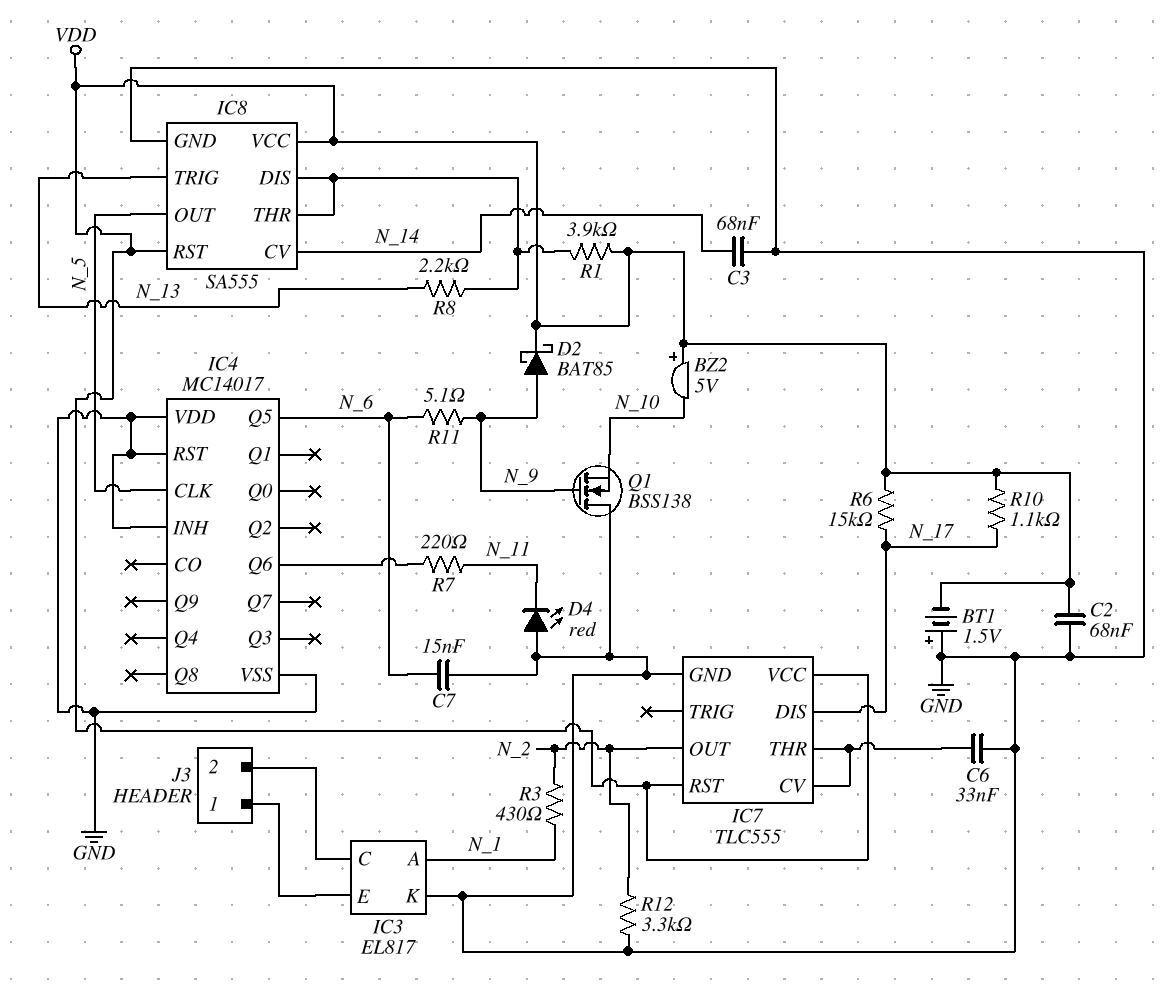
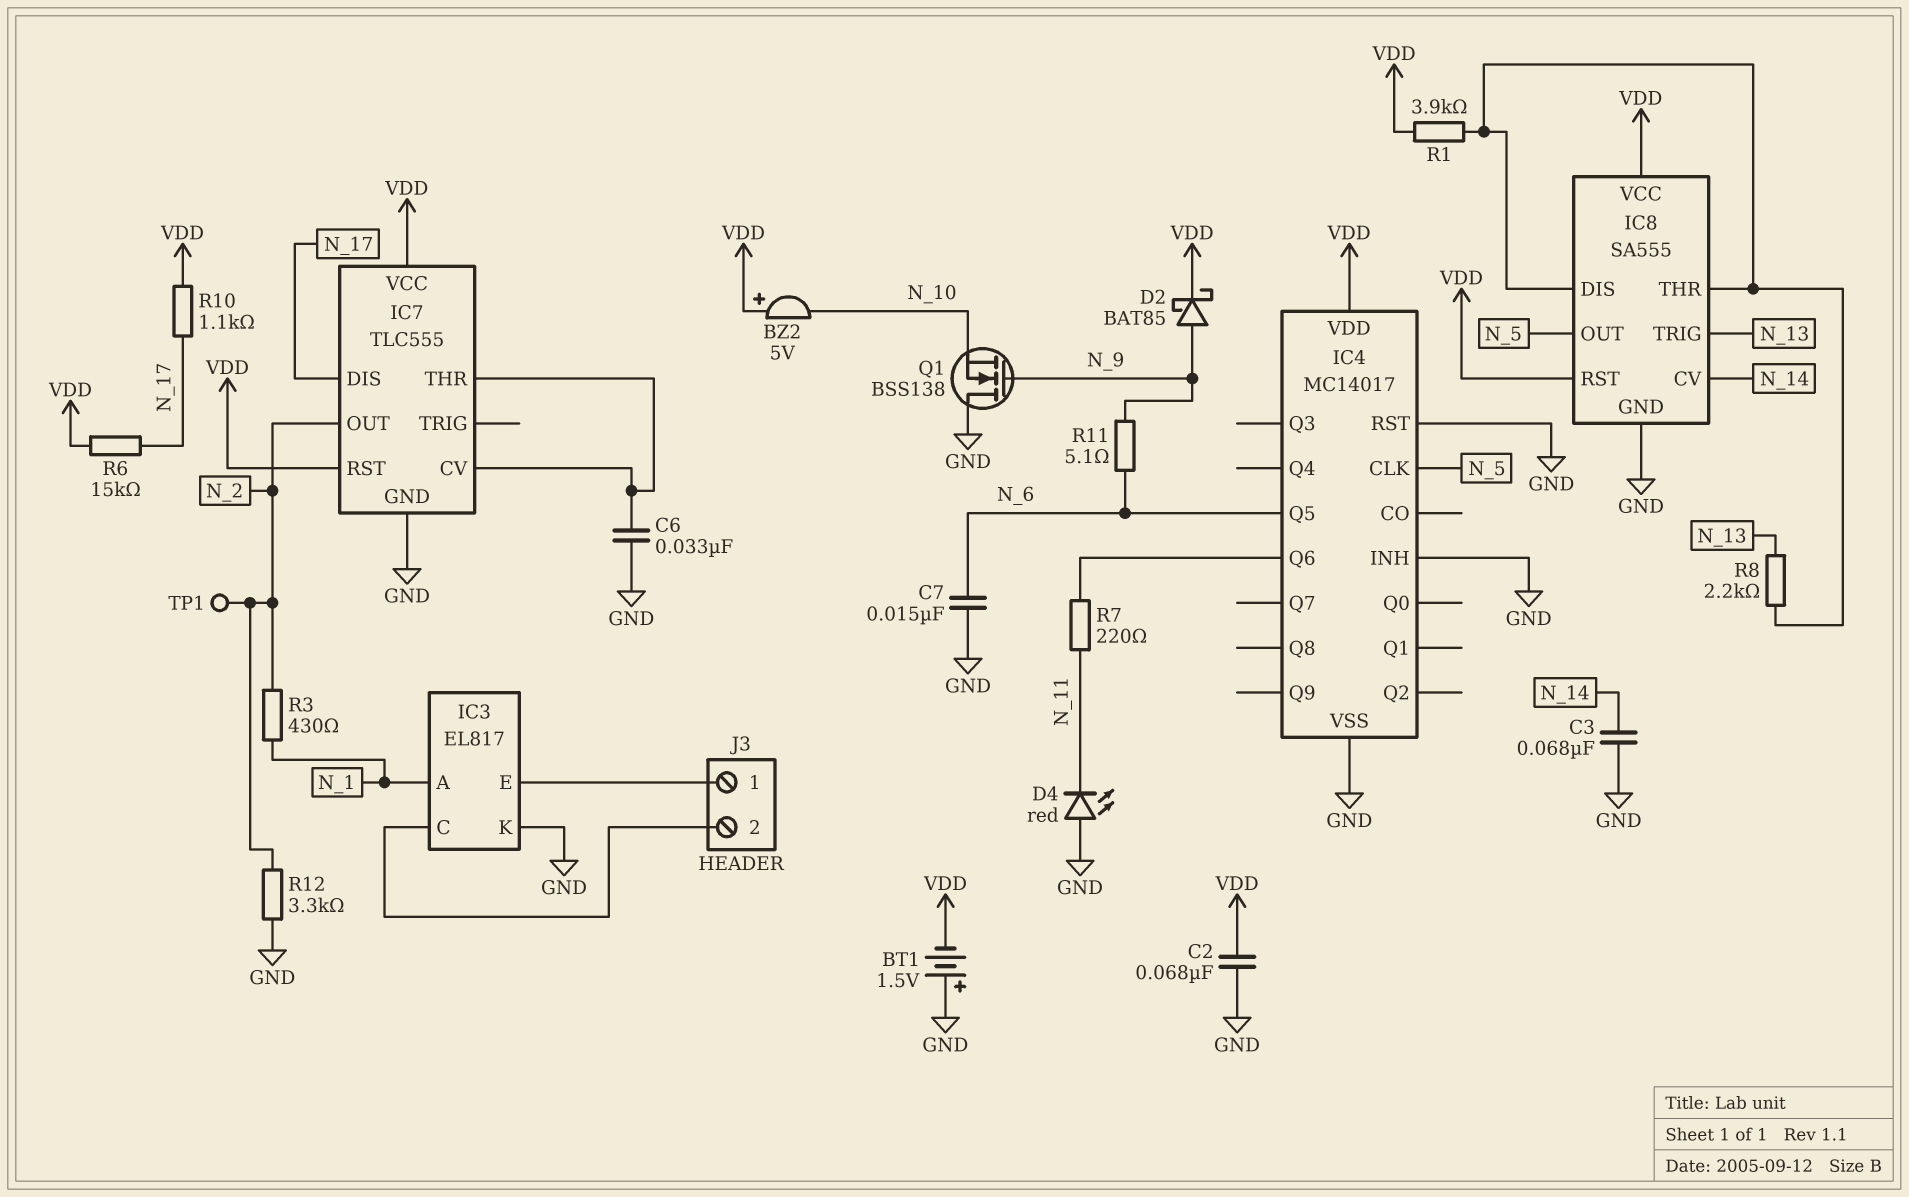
IC4 pin VDD: GND -> VDD
TP1: none -> test point (N_2)

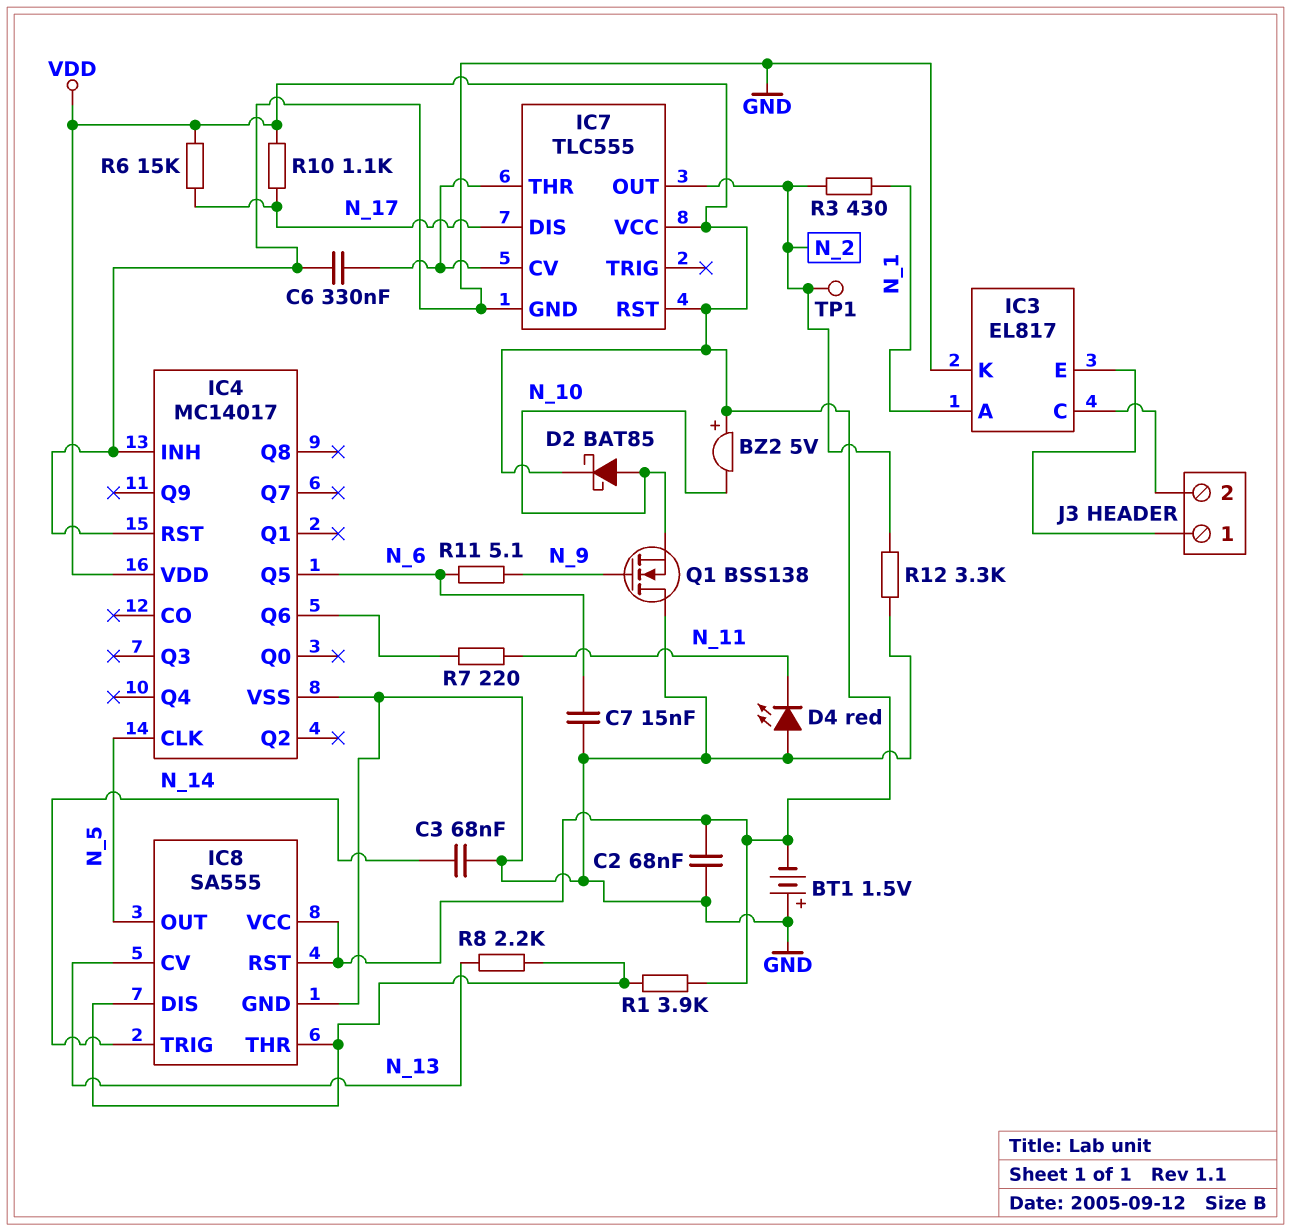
C6: 33nF (GND, IC7/CV) -> 330nF (GND, IC7/CV)
D2: schottky BAT85 (A N_9, K VDD) -> schottky BAT85 (A N_10, K VDD)
IC8 pin CV: N_14 -> N_13
IC8 pin TRIG: N_13 -> N_14

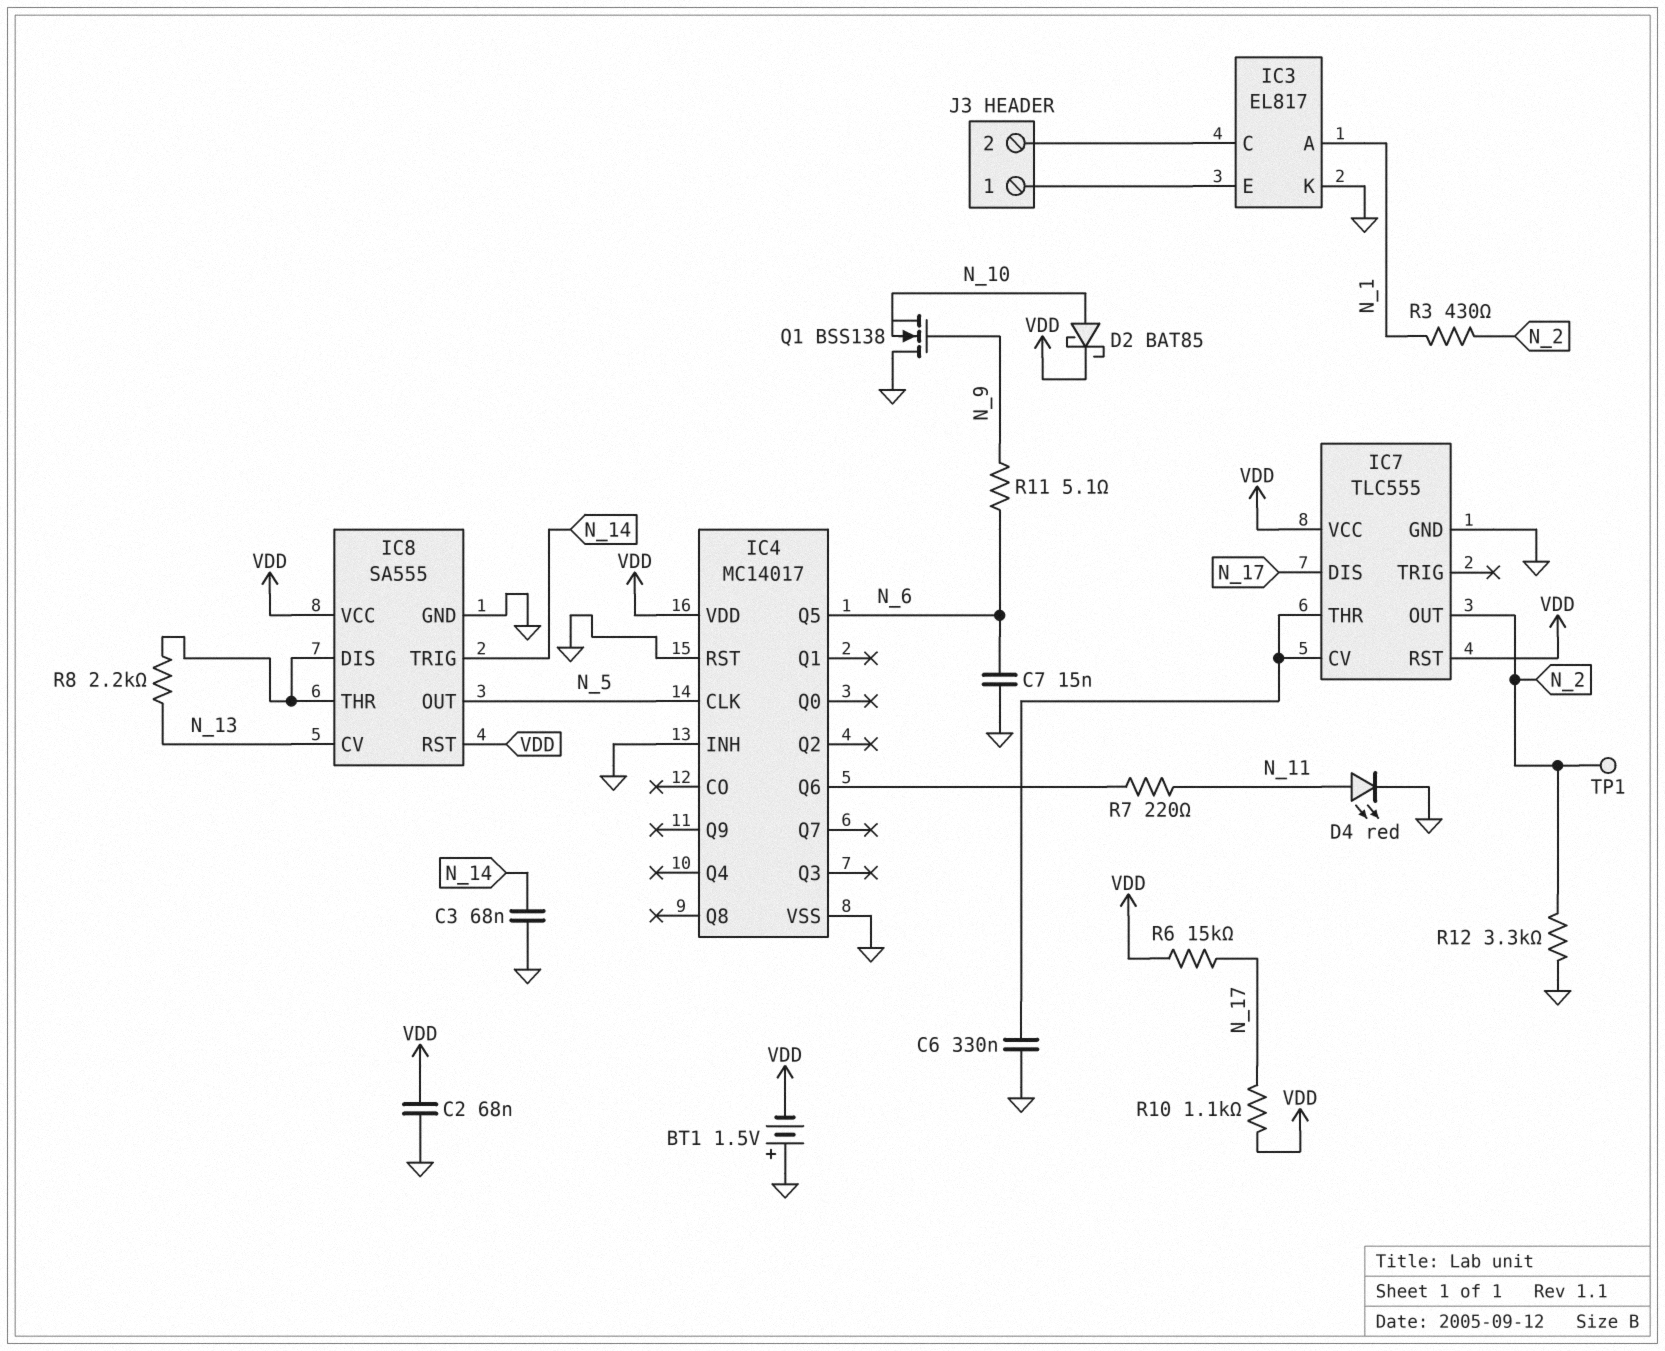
BZ2: buzzer 5V (plus VDD, minus N_10) -> none
D4: LED red (A GND, K N_11) -> LED red (A N_11, K GND)
R1: 3.9k (IC8/DIS, VDD) -> none

